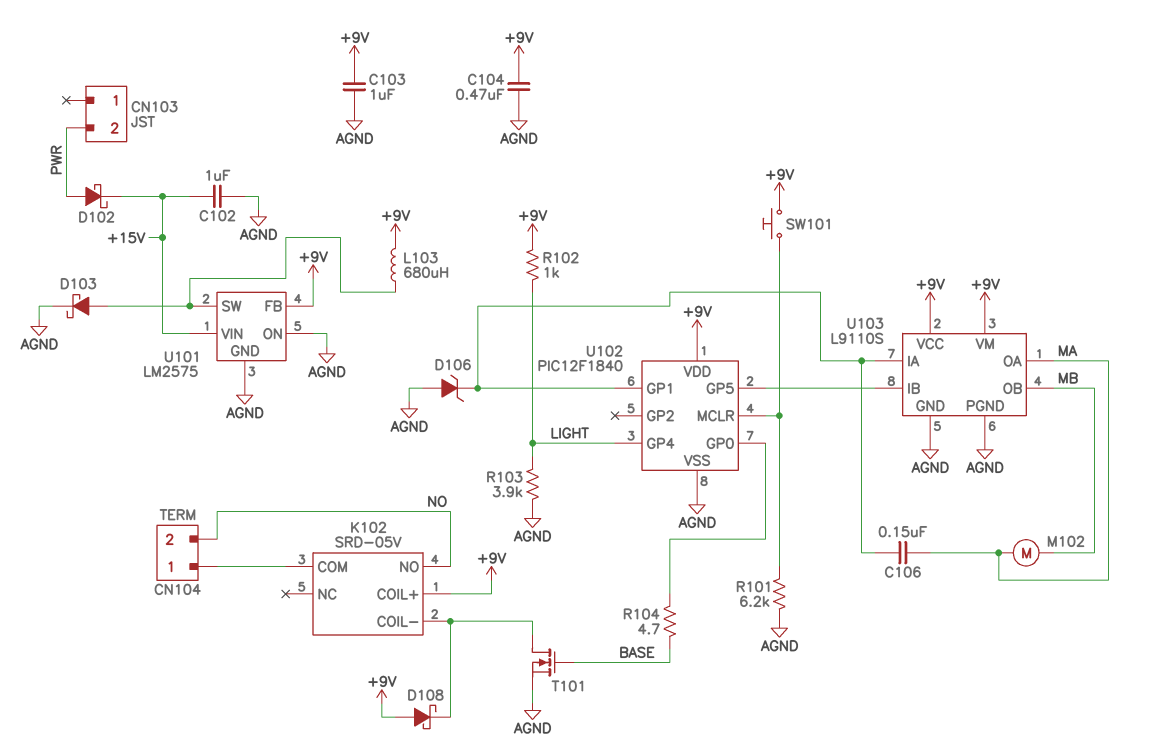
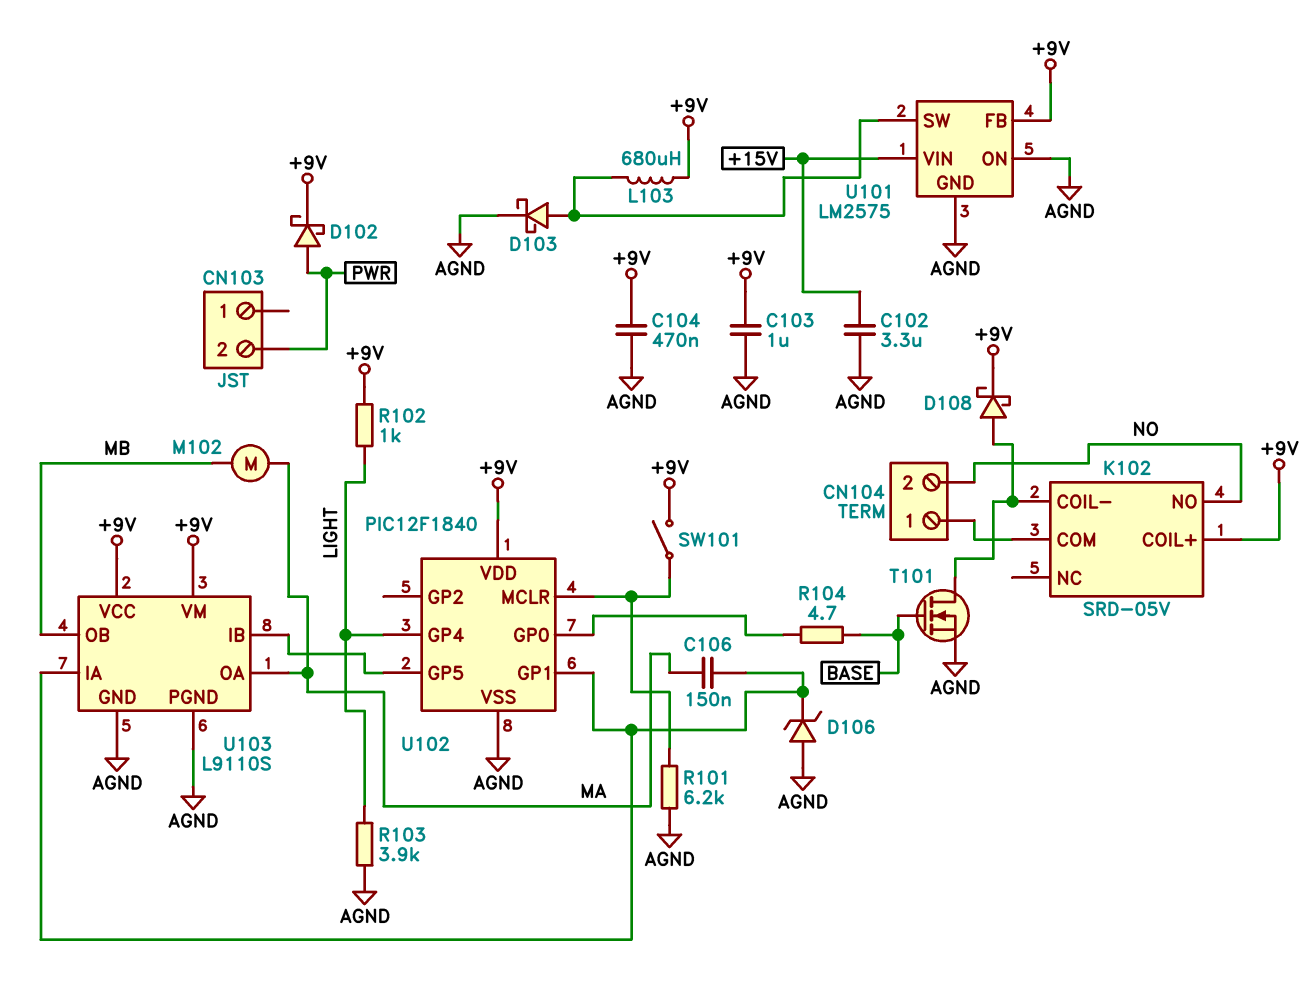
C102: 1uF (+15V, AGND) -> 3.3uF (+15V, AGND)
D102: schottky (A PWR, K +15V) -> schottky (A PWR, K +9V)
D108: schottky (A +9V, K K102/COIL-) -> schottky (A K102/COIL-, K +9V)
SW101: button (+9V, U102/MCLR) -> switch (+9V, U102/MCLR)

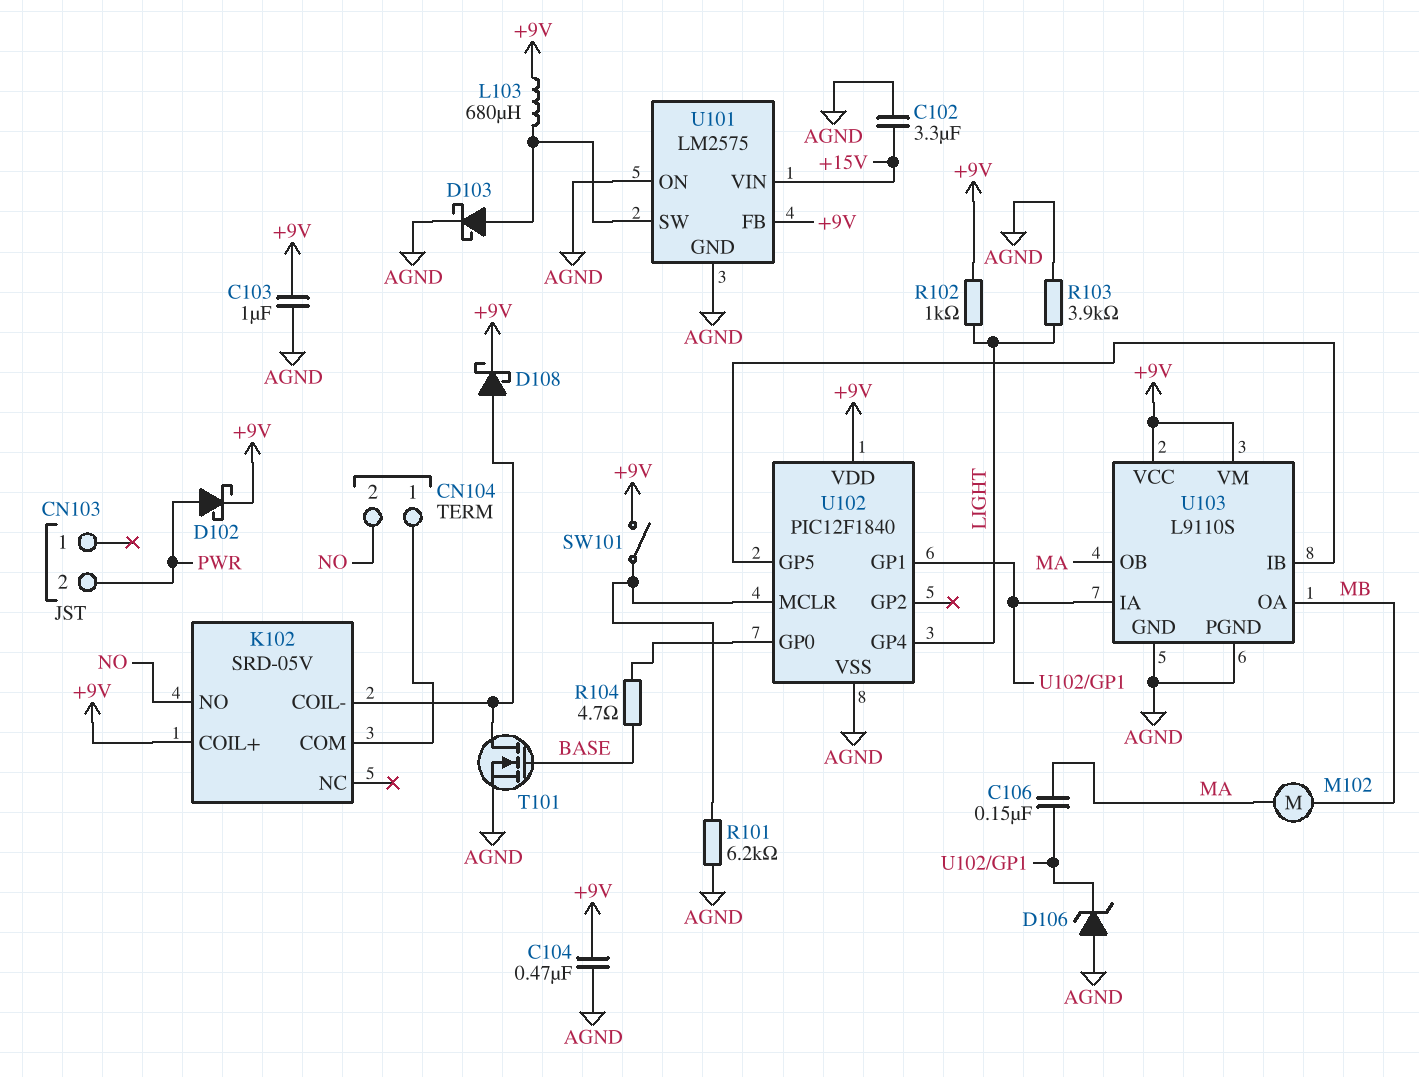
U103 pin OA: MA -> MB
U103 pin OB: MB -> MA

